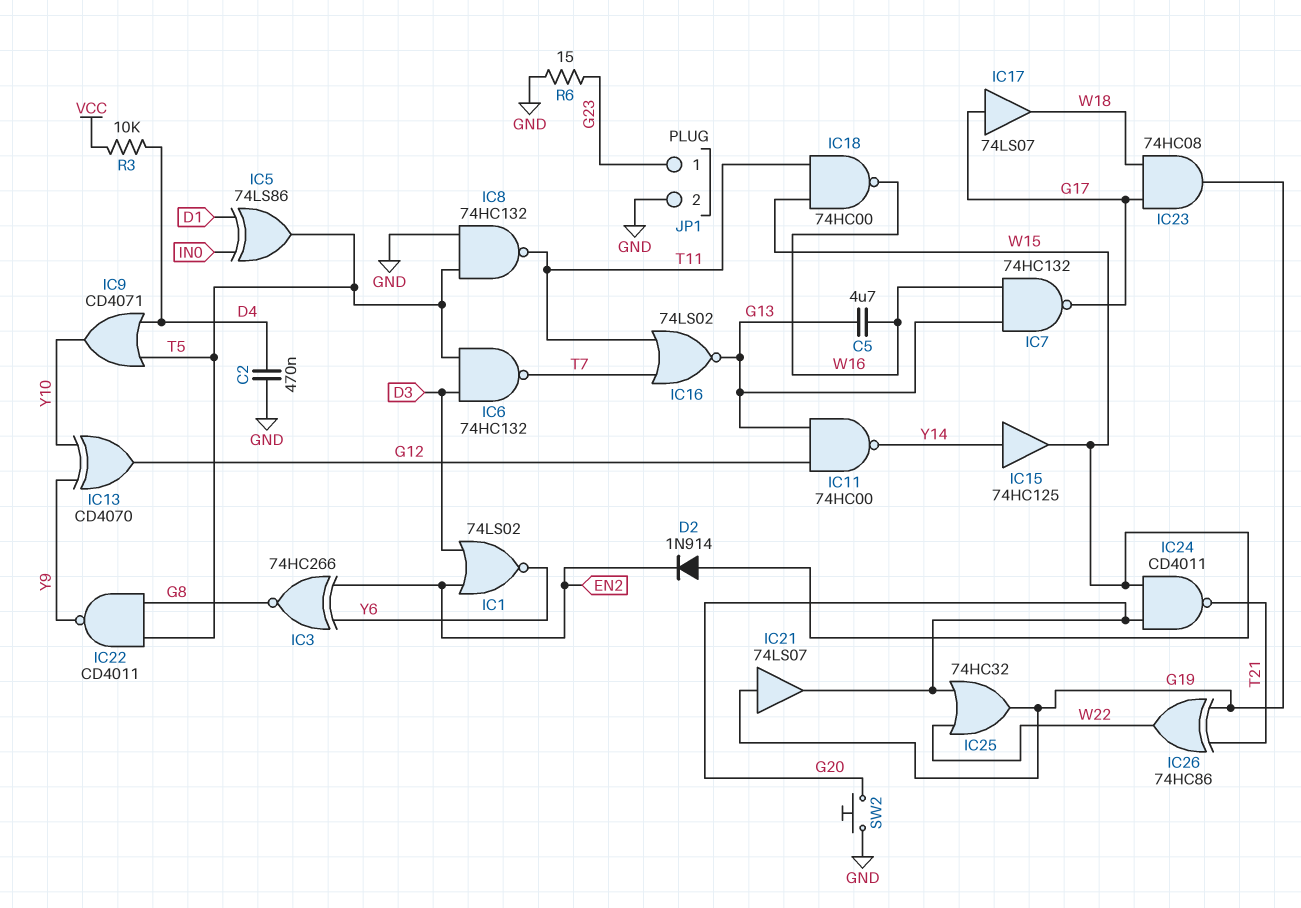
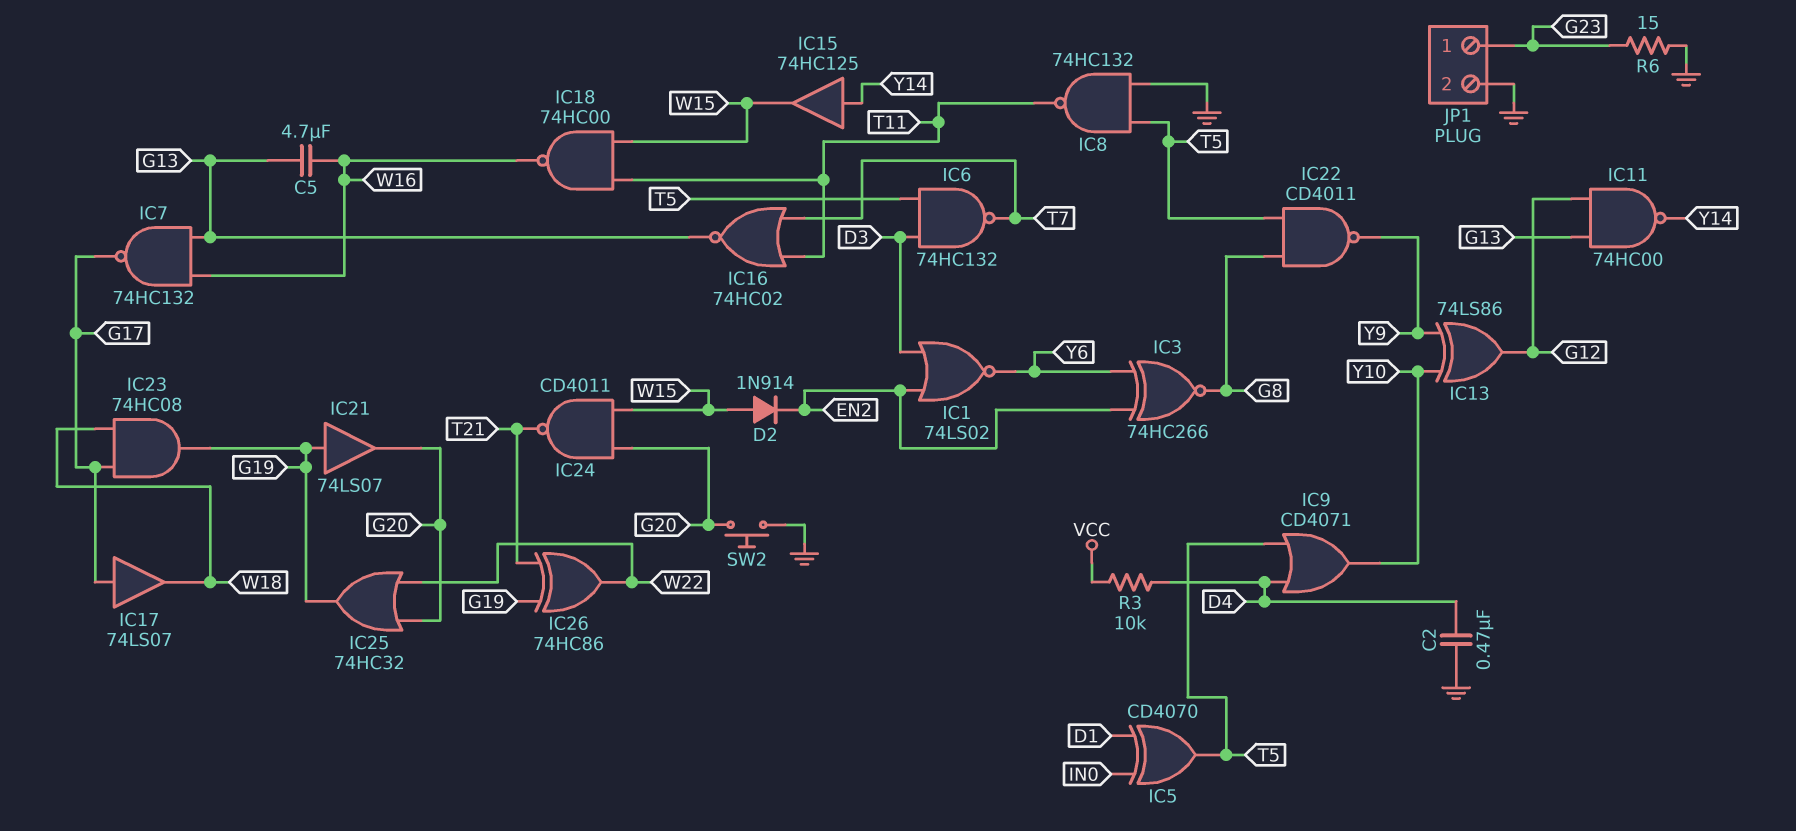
IC5: XOR 74LS86 (in D1, in IN0, out T5) -> XOR CD4070 (in D1, in IN0, out T5)
IC13: XOR CD4070 (in Y9, in Y10, out G12) -> XOR 74LS86 (in Y9, in Y10, out G12)
IC16: NOR 74LS02 (in T7, in T11, out G13) -> NOR 74HC02 (in T7, in T11, out G13)

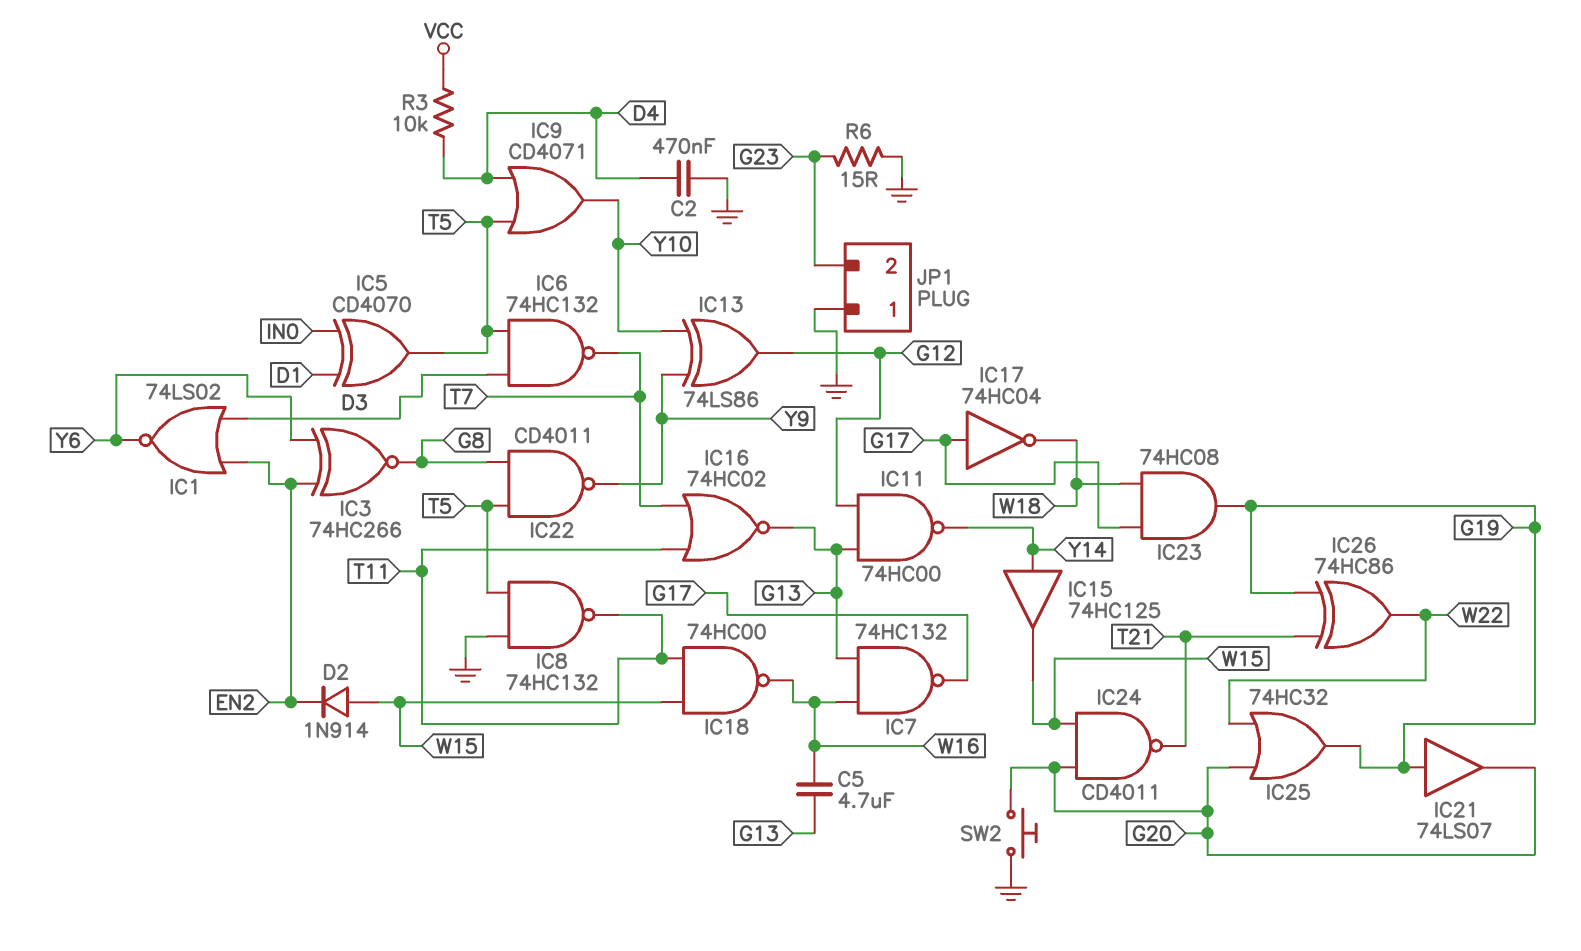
IC17: buffer 74LS07 (in G17, out W18) -> NOT 74HC04 (in G17, out W18)
JP1 pin 1: G23 -> GND
JP1 pin 2: GND -> G23

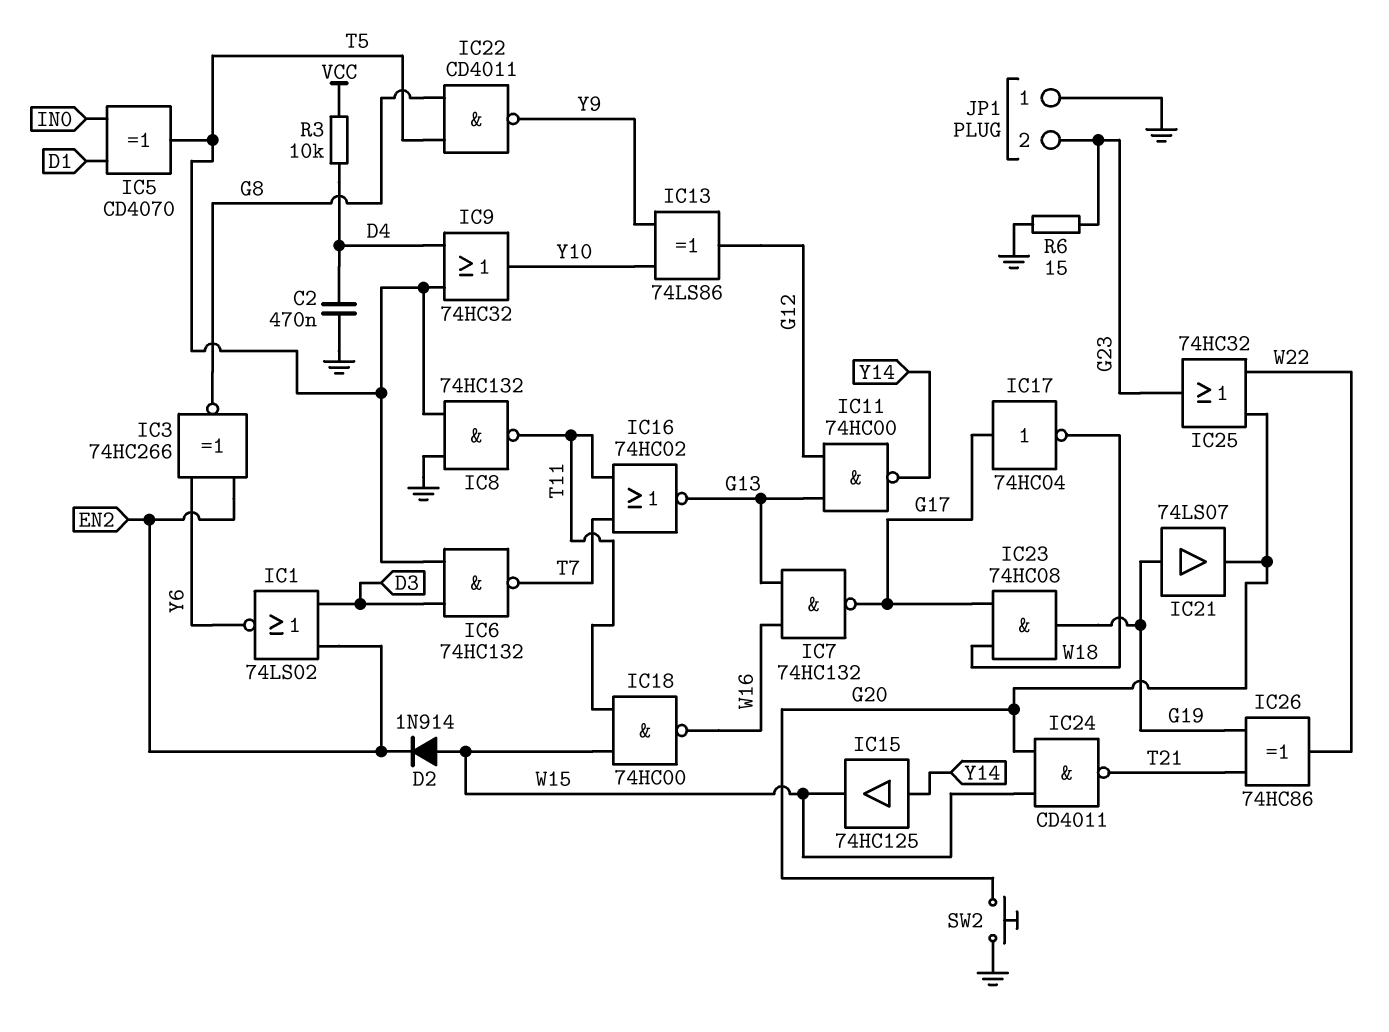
C5: 4.7uF (G13, W16) -> none
IC9: OR CD4071 (in D4, in T5, out Y10) -> OR 74HC32 (in D4, in T5, out Y10)
IC25: OR 74HC32 (in G20, in W22, out G19) -> OR 74HC32 (in G20, in W22, out G23)

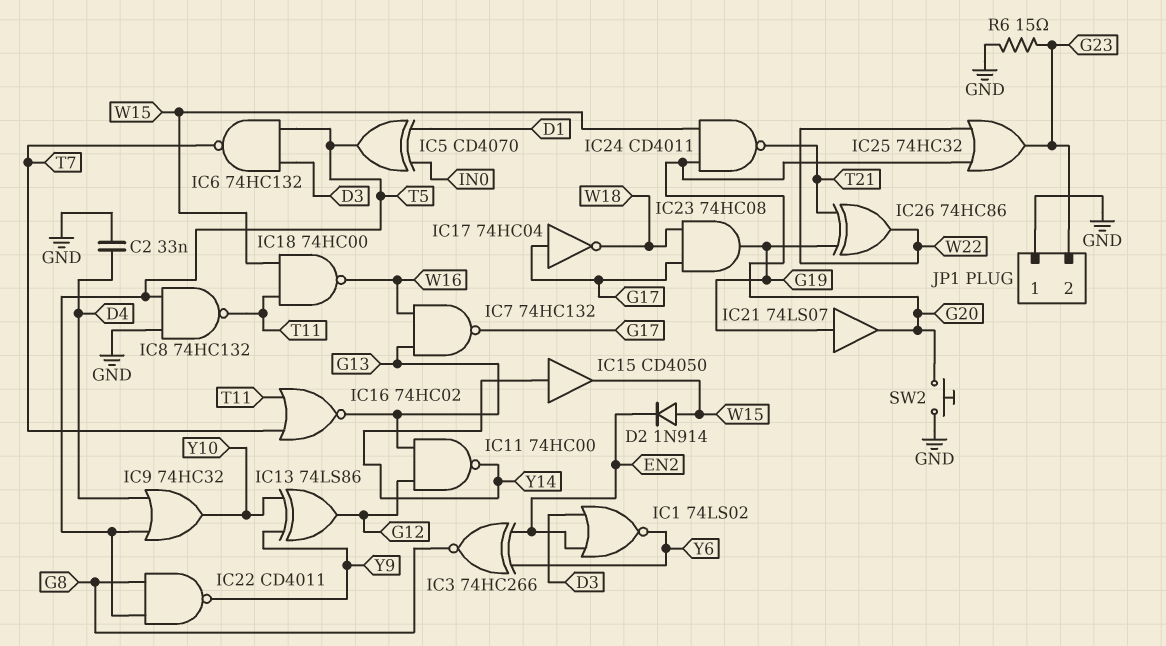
C2: 470nF (D4, GND) -> 33nF (D4, GND)
IC15: buffer 74HC125 (in Y14, out W15) -> buffer CD4050 (in Y14, out W15)
R3: 10k (D4, VCC) -> none

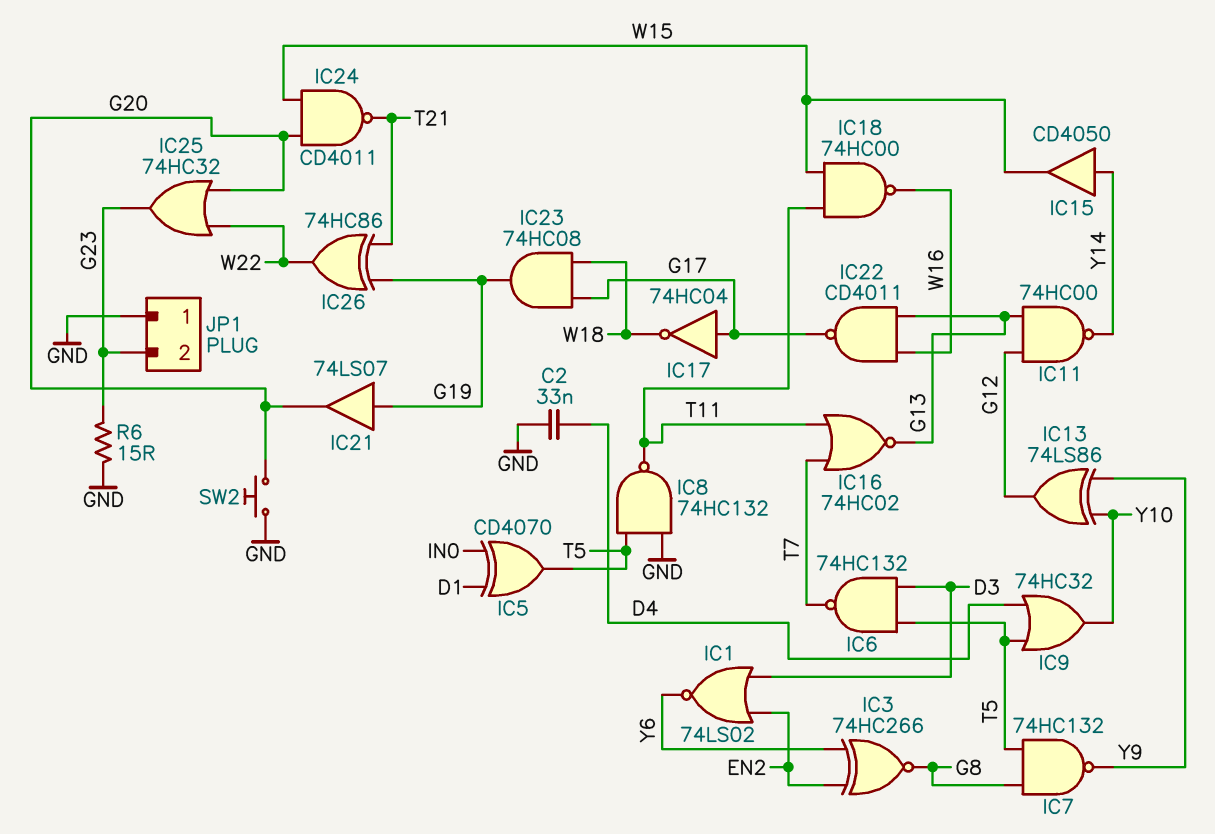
D2: diode 1N914 (A W15, K EN2) -> none
IC7: NAND 74HC132 (in G13, in W16, out G17) -> NAND 74HC132 (in G8, in T5, out Y9)
IC22: NAND CD4011 (in G8, in T5, out Y9) -> NAND CD4011 (in G13, in W16, out G17)

